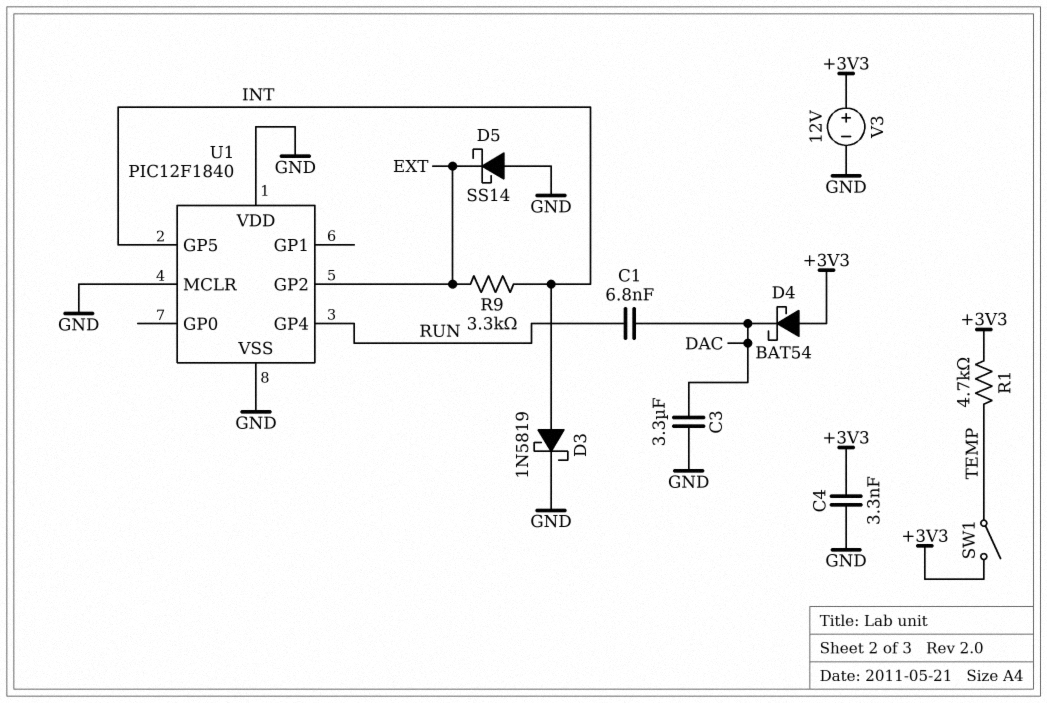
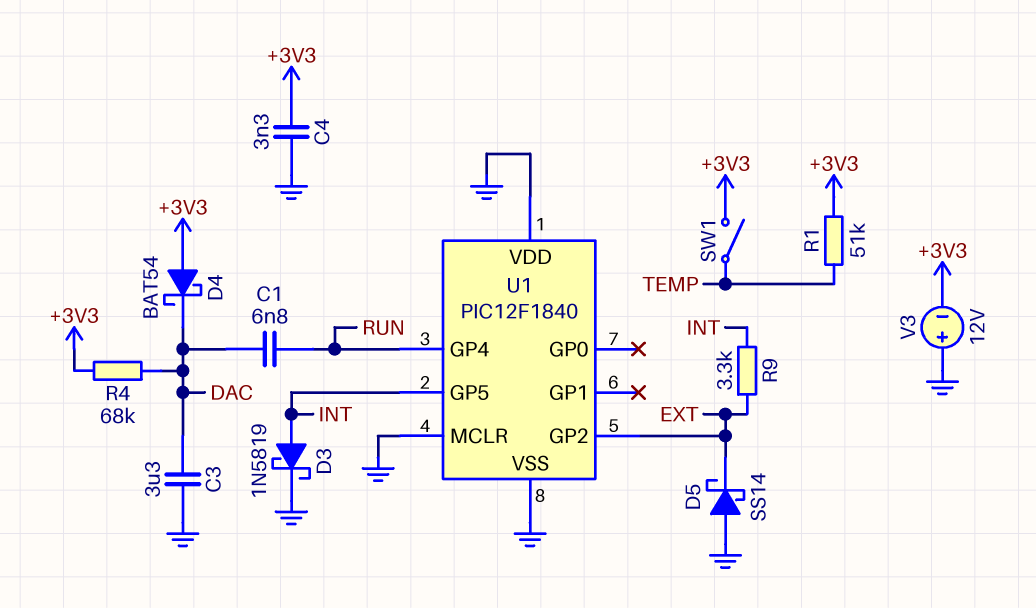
R1: 4.7k (+3V3, TEMP) -> 51k (+3V3, TEMP)
R4: none -> 68k (+3V3, DAC)
V3: 12V (plus +3V3, minus GND) -> 12V (plus GND, minus +3V3)

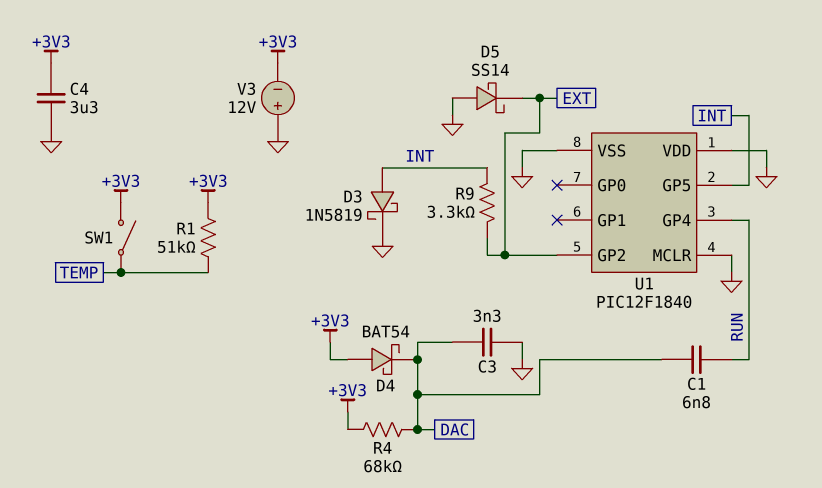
C3: 3.3uF (DAC, GND) -> 3.3nF (DAC, GND)
C4: 3.3nF (+3V3, GND) -> 3.3uF (+3V3, GND)

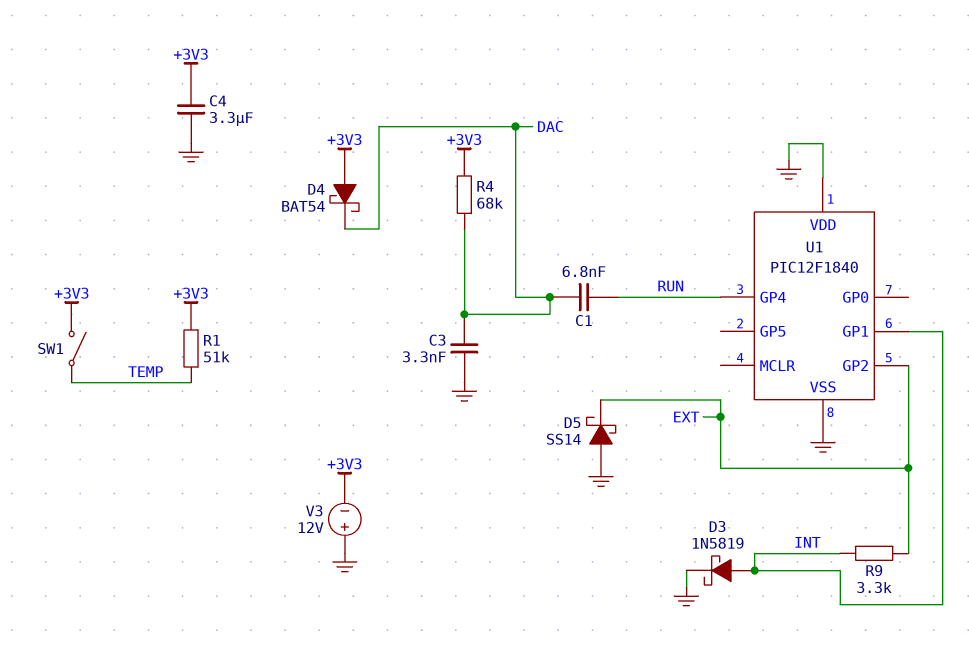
U1 pin GP1: none -> INT
U1 pin GP5: INT -> none
U1 pin MCLR: GND -> none

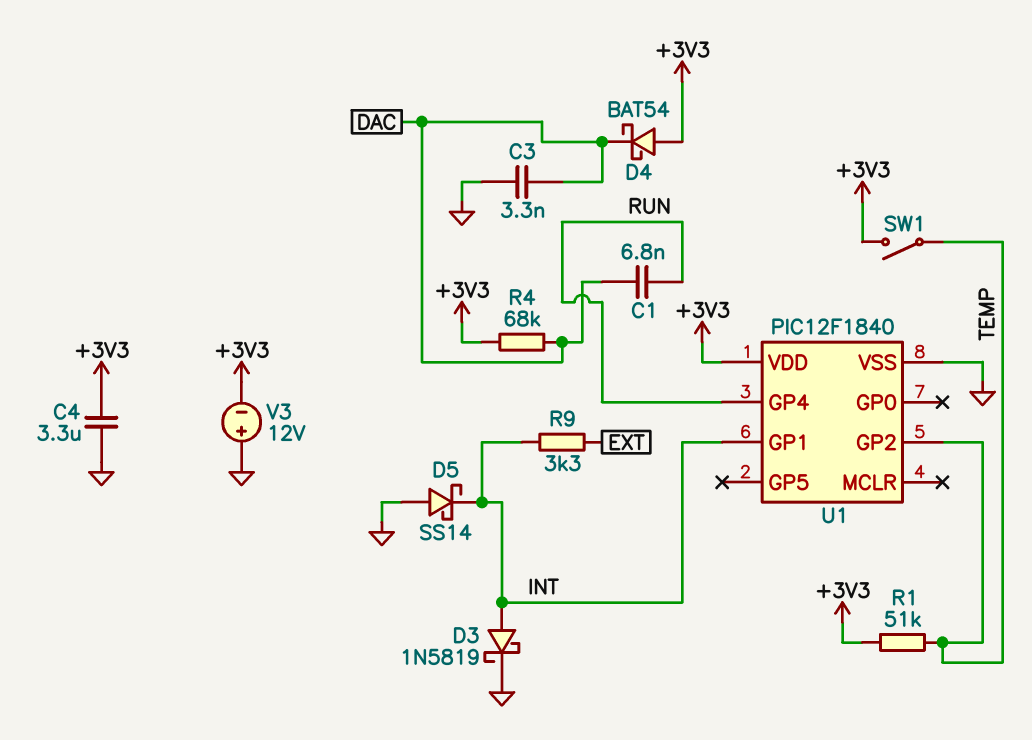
D5: schottky SS14 (A GND, K EXT) -> schottky SS14 (A GND, K INT)
U1 pin GP2: EXT -> TEMP
U1 pin VDD: GND -> +3V3

